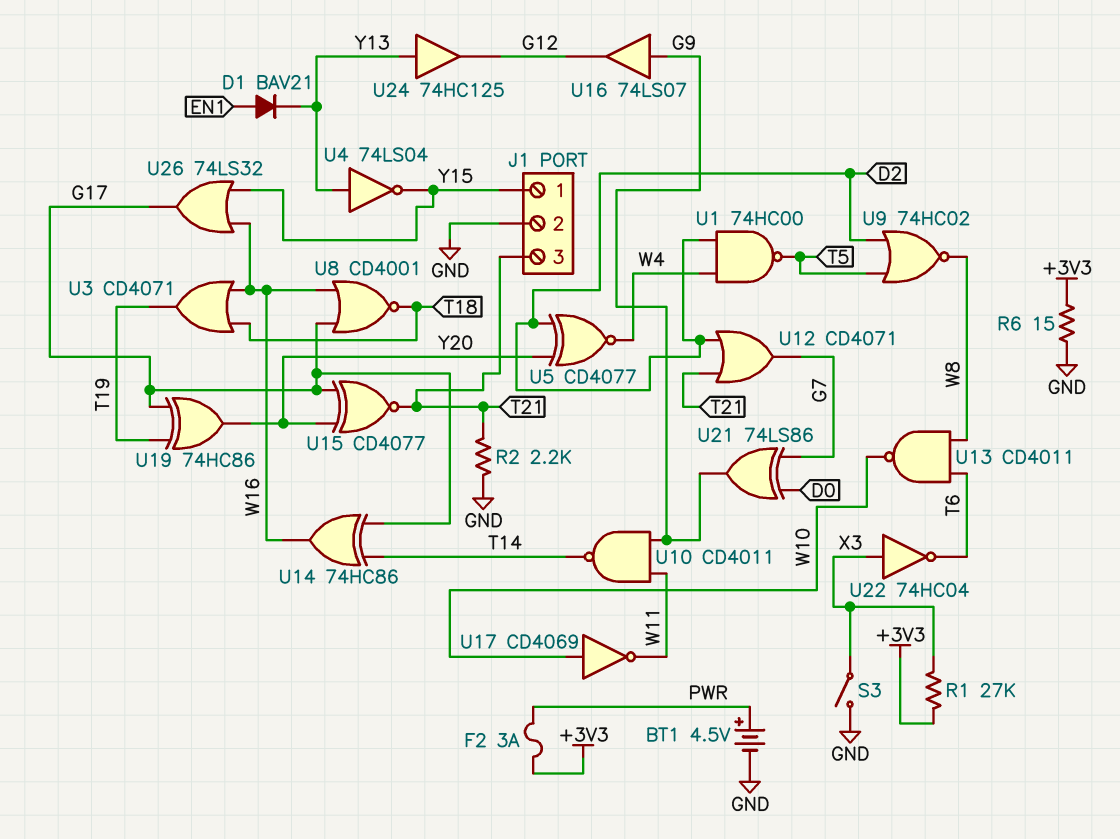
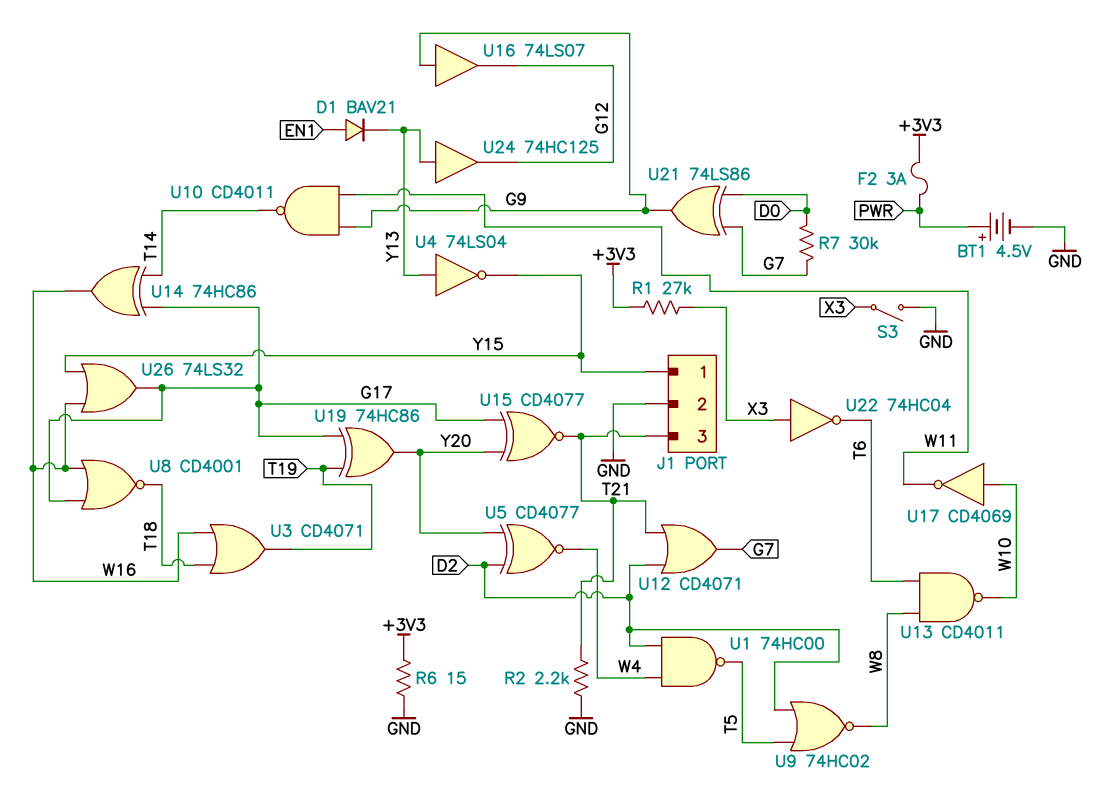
R7: none -> 30k (D0, G7)

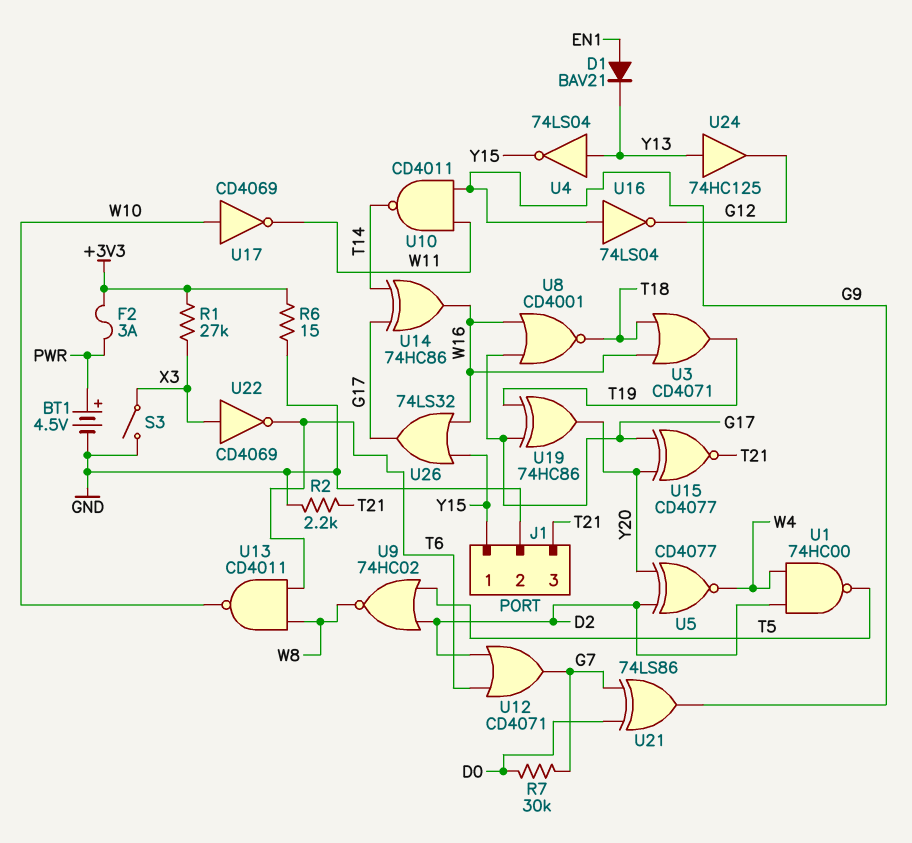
U12: OR CD4071 (in D2, in T21, out G7) -> OR CD4071 (in D2, in T6, out G7)
U16: buffer 74LS07 (in G9, out G12) -> NOT 74LS04 (in G9, out G12)
U22: NOT 74HC04 (in X3, out T6) -> NOT CD4069 (in X3, out T6)

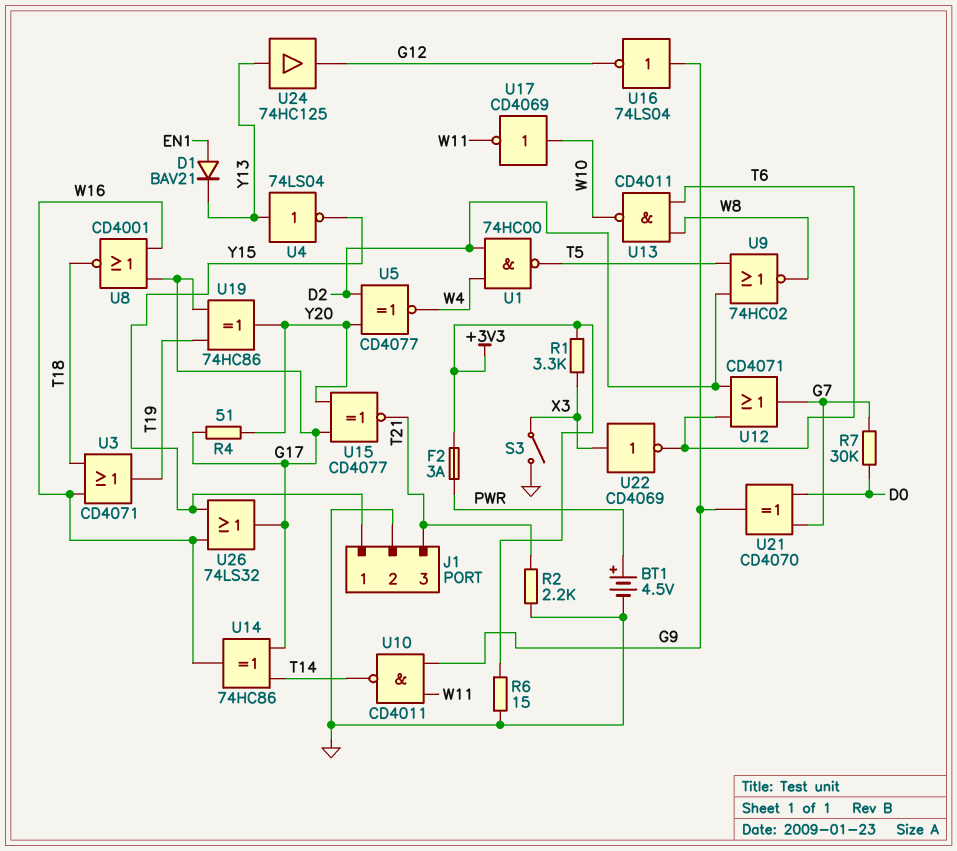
R1: 27k (+3V3, X3) -> 3.3k (+3V3, X3)
R4: none -> 51 (G17, Y20)
U21: XOR 74LS86 (in D0, in G7, out G9) -> XOR CD4070 (in D0, in G7, out G9)

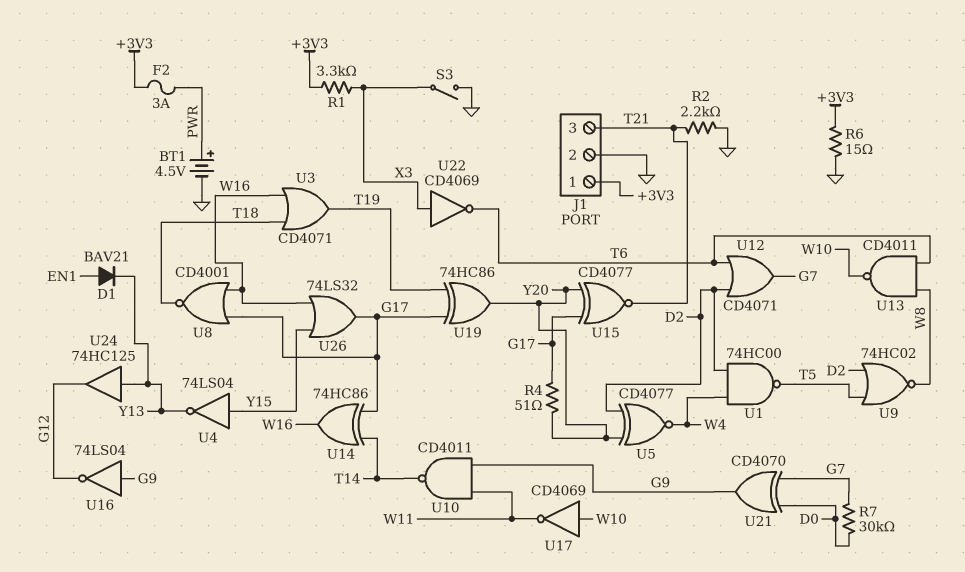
J1 pin 1: Y15 -> +3V3
U4: NOT 74LS04 (in Y13, out Y15) -> NOT 74LS04 (in Y15, out Y13)

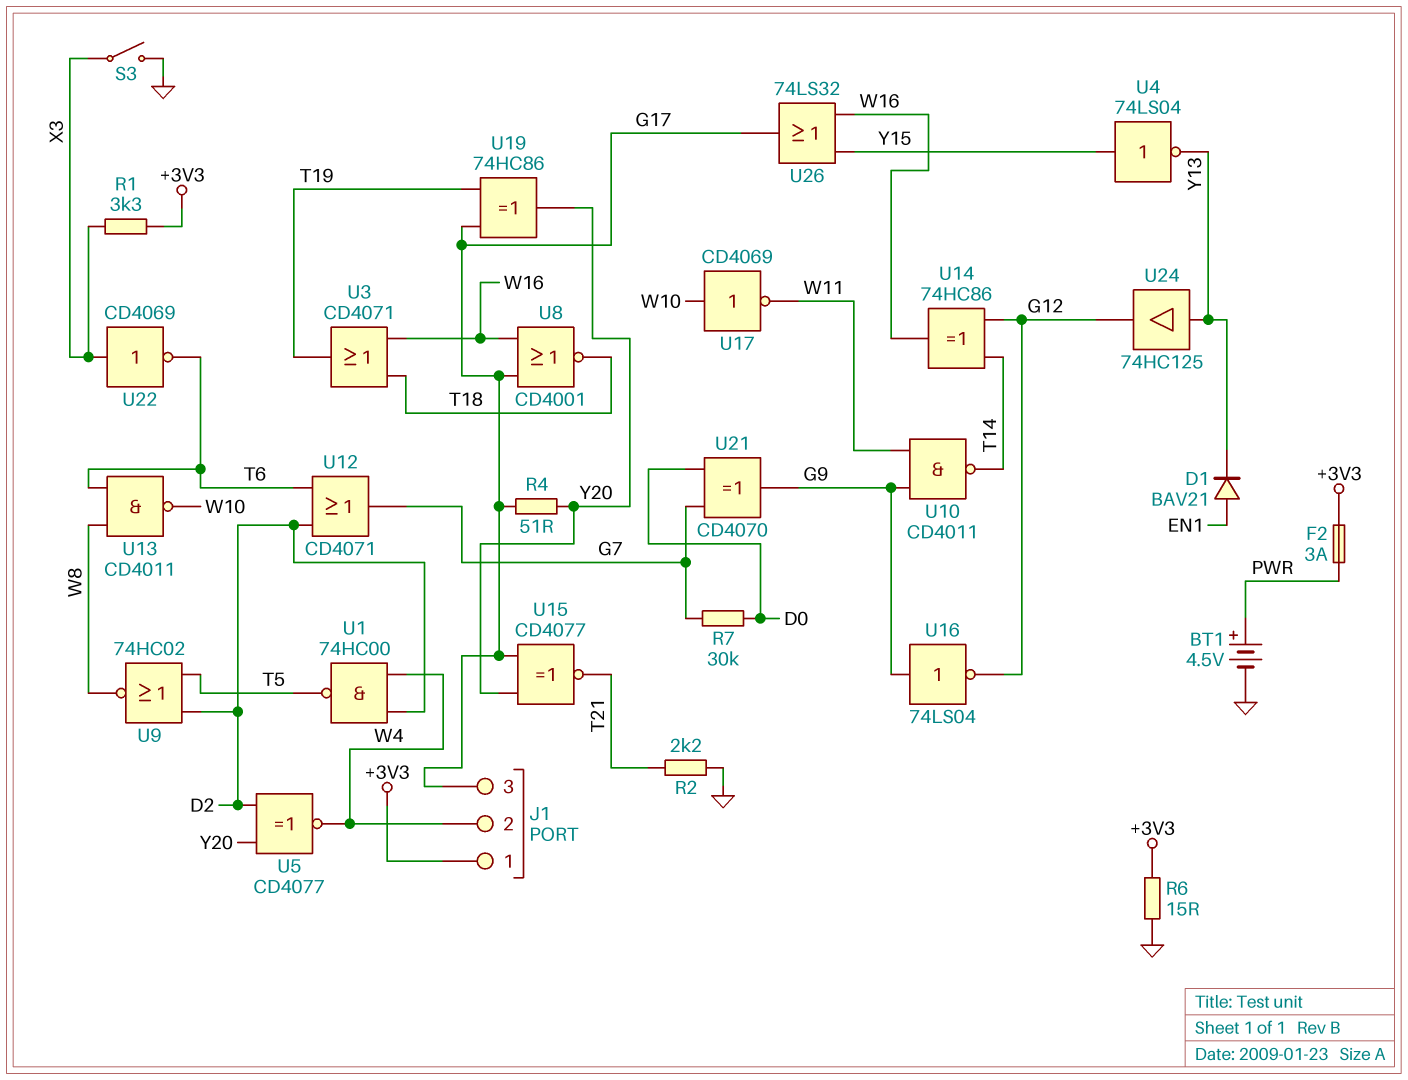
J1 pin 2: GND -> W4
J1 pin 3: T21 -> G17
U14: XOR 74HC86 (in G17, in T14, out W16) -> XOR 74HC86 (in G12, in T14, out W16)

